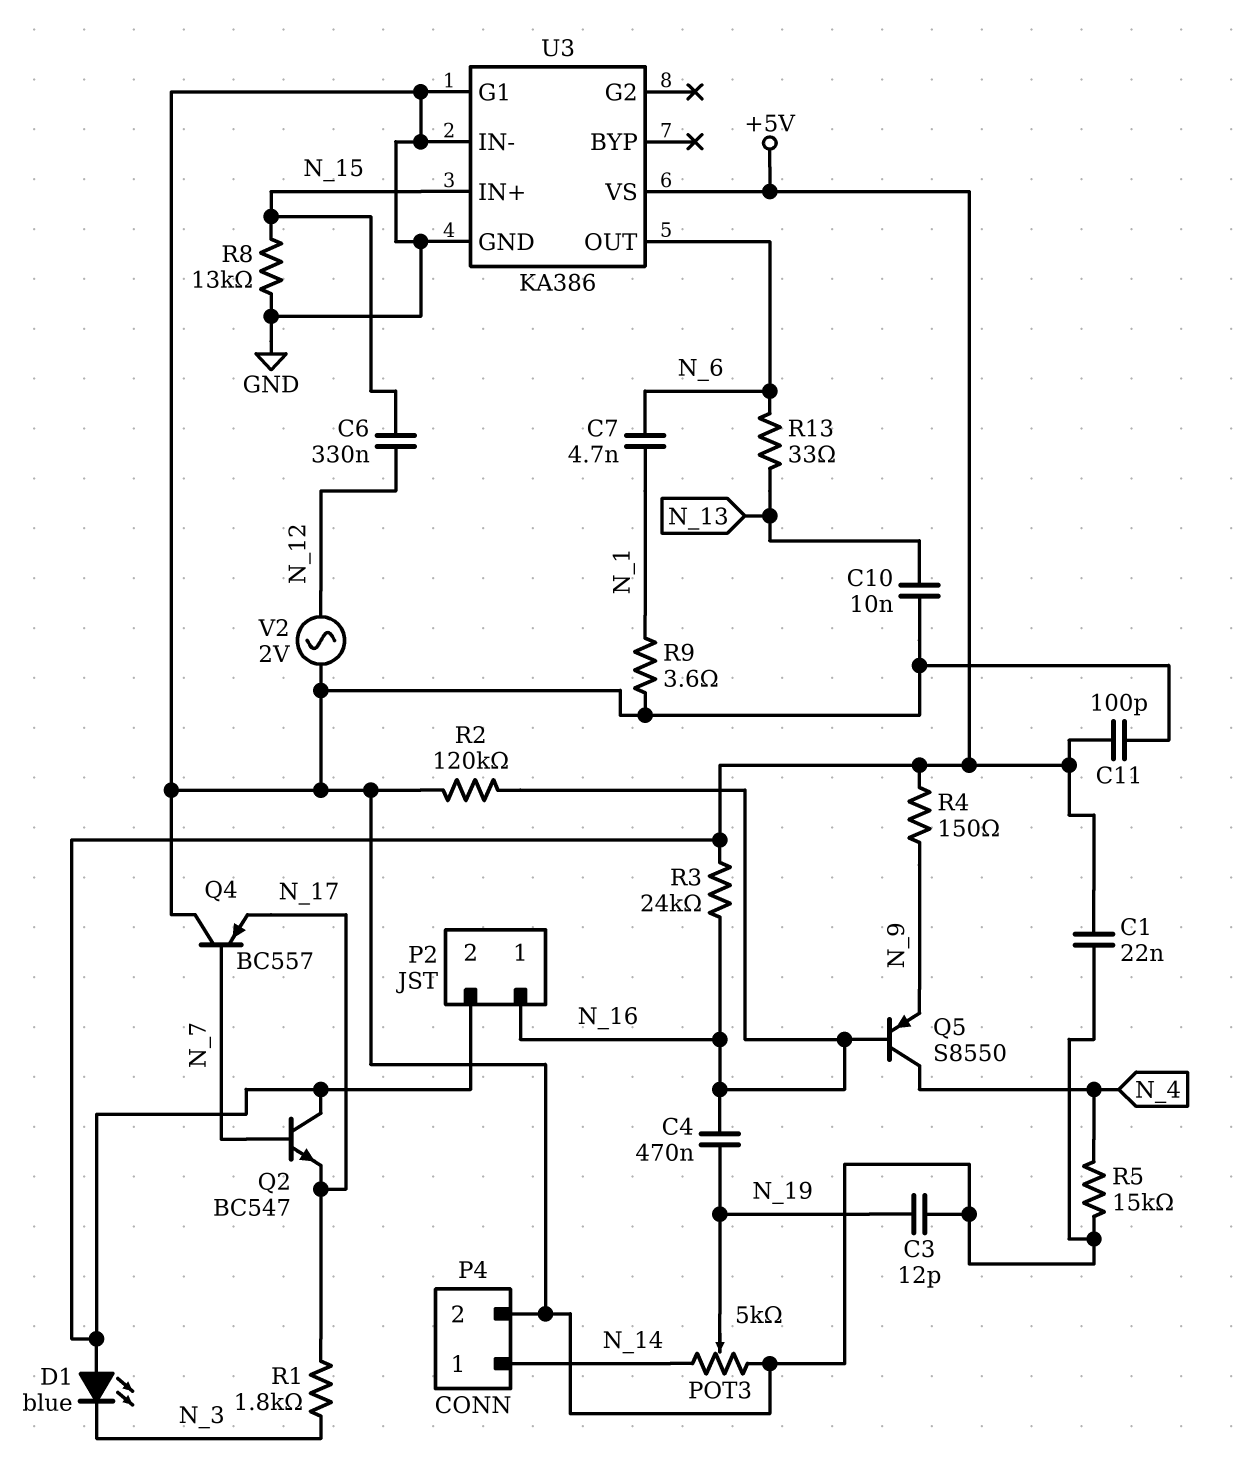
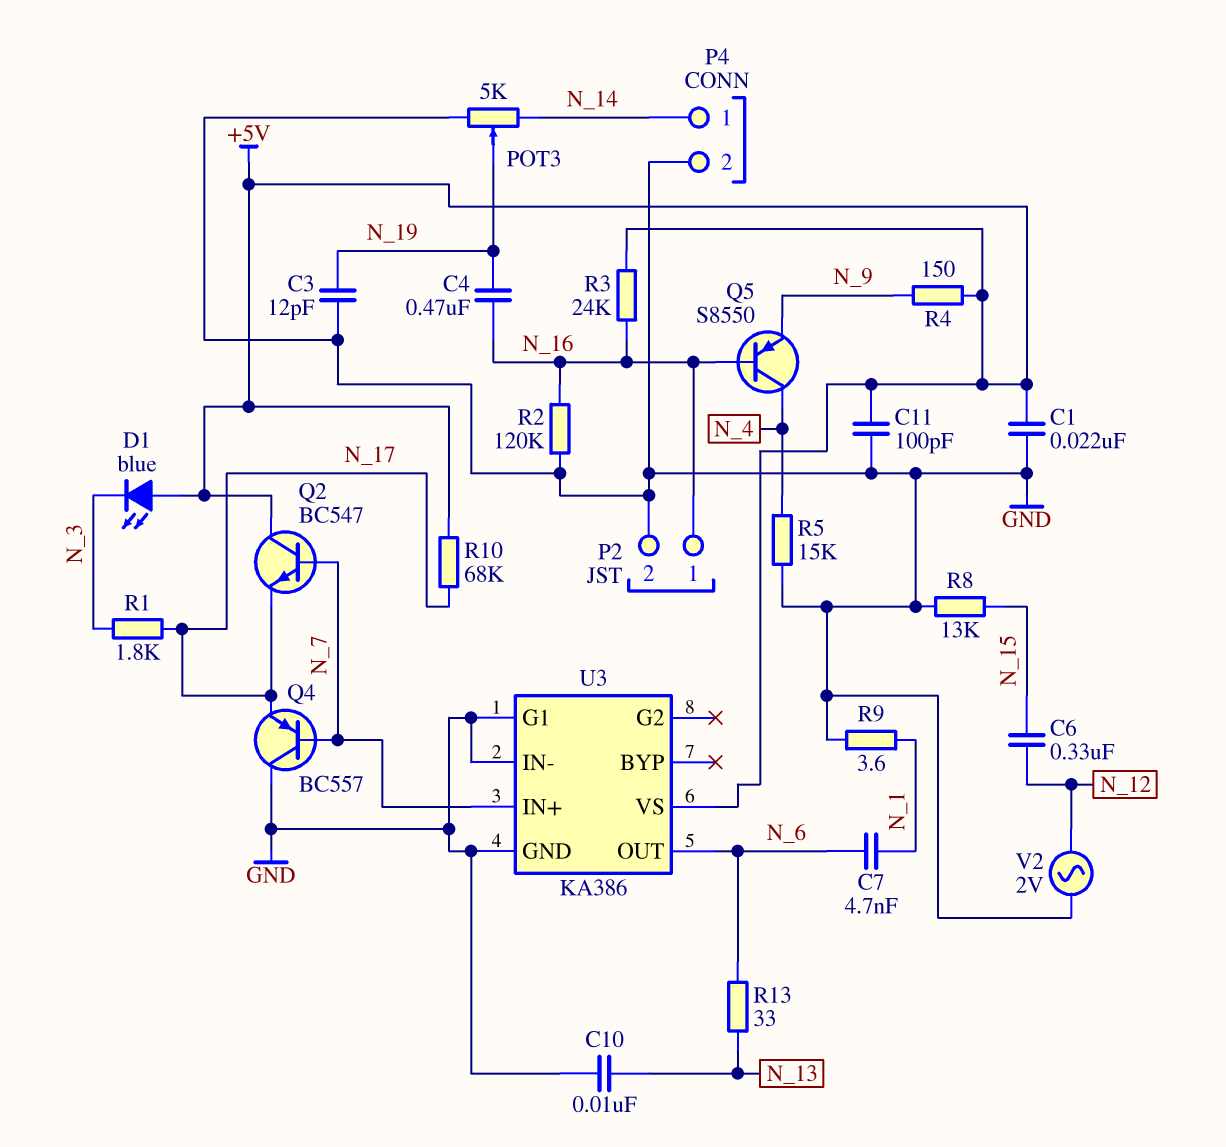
P2 pin 2: +5V -> GND
R10: none -> 68k (+5V, N_17)
U3 pin IN+: N_15 -> N_7

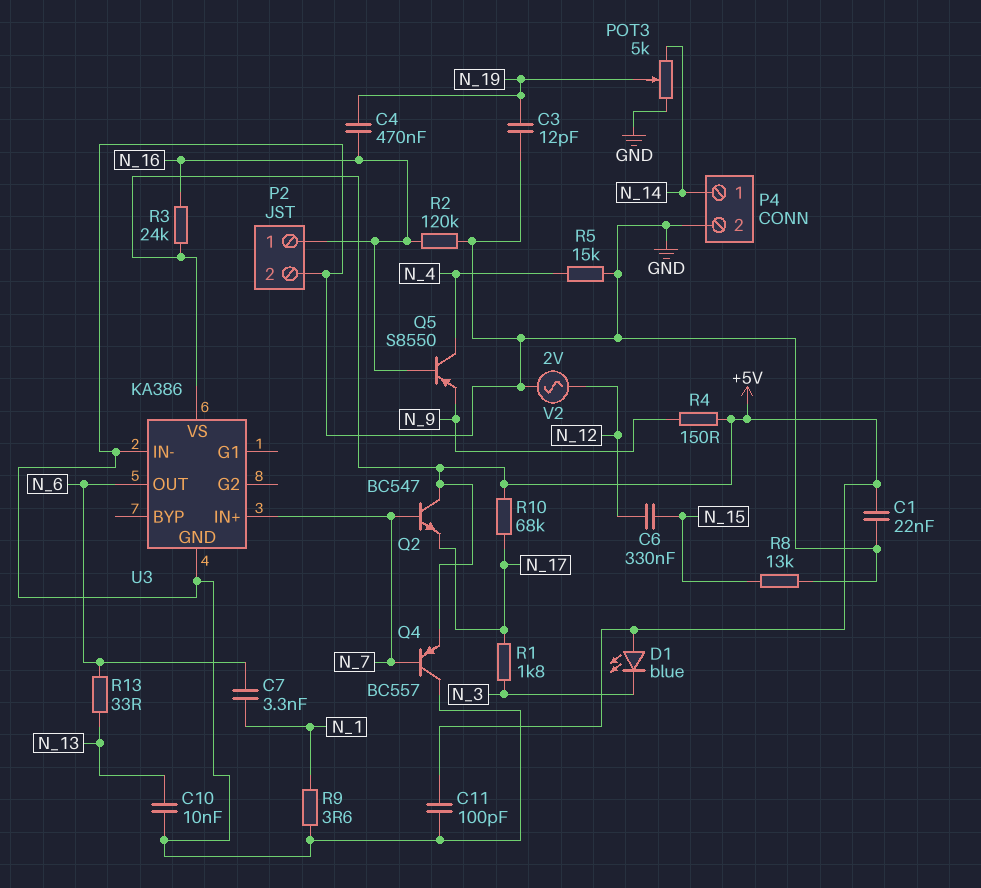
C7: 4.7nF (N_1, N_6) -> 3.3nF (N_1, N_6)
Q4: PNP BC557 (B N_7, C GND, E N_17) -> PNP BC557 (B N_7, C GND, E +5V)
U3 pin G1: GND -> none

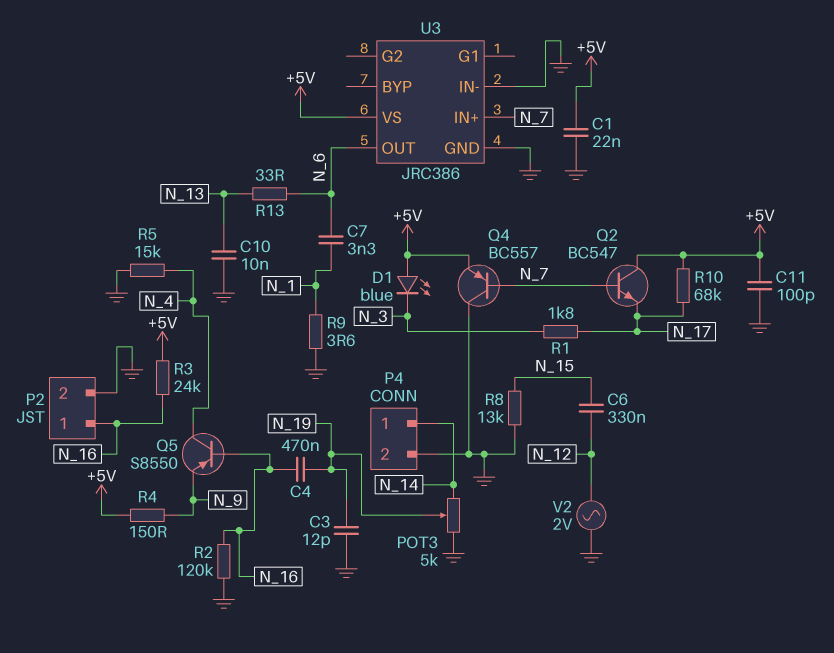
U3: KA386 -> JRC386

